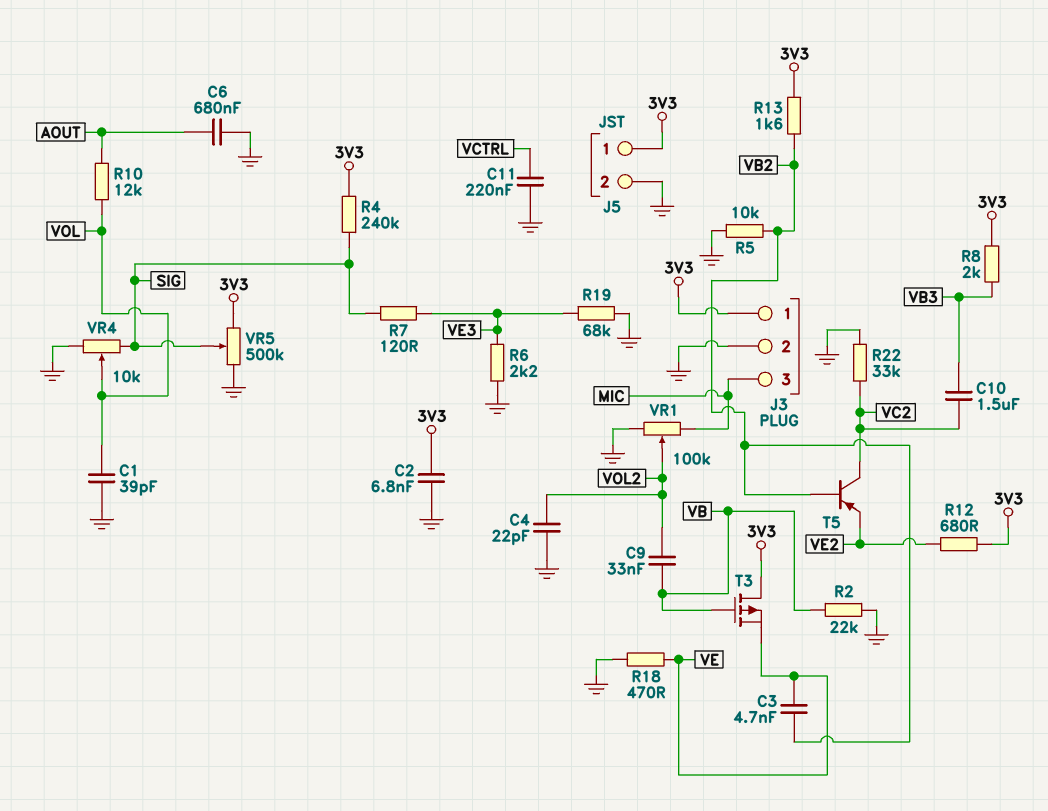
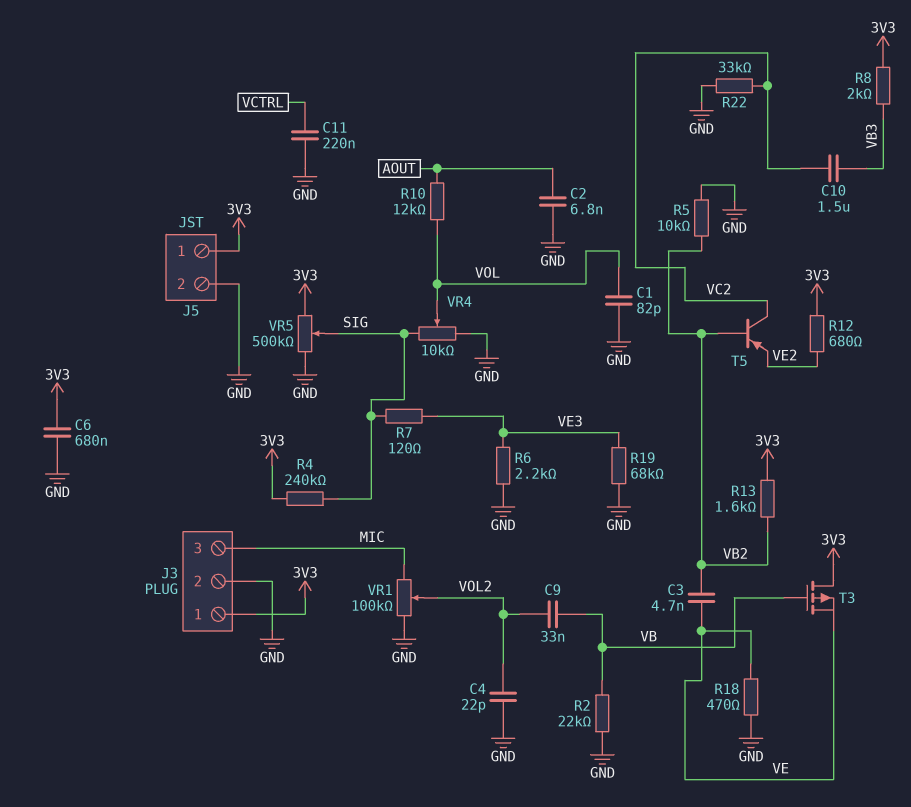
C1: 39pF (GND, VOL) -> 82pF (GND, VOL)
C2: 6.8nF (3V3, GND) -> 6.8nF (AOUT, GND)
C6: 680nF (AOUT, GND) -> 680nF (3V3, GND)

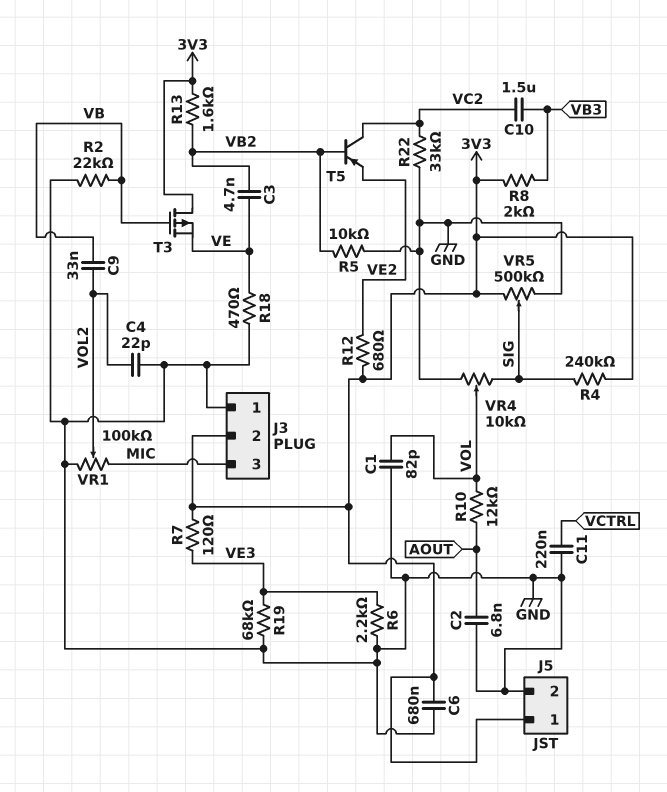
J3 pin 1: 3V3 -> GND
J3 pin 2: GND -> 3V3
R7: 120 (SIG, VE3) -> 120 (3V3, VE3)

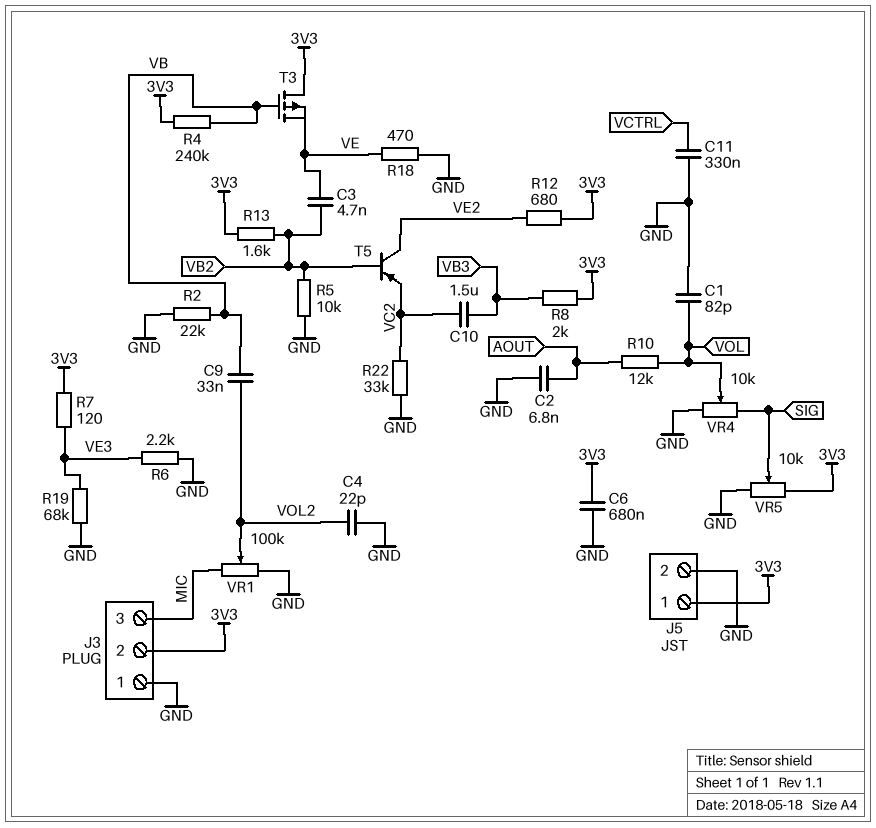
C11: 220nF (GND, VCTRL) -> 330nF (GND, VCTRL)
R4: 240k (3V3, SIG) -> 240k (3V3, VB)
T5: PNP (B VB2, C VC2, E VE2) -> PNP (B VB2, C VE2, E VC2)
VR5: 500k (3V3, GND, wiper SIG) -> 10k (3V3, GND, wiper SIG)

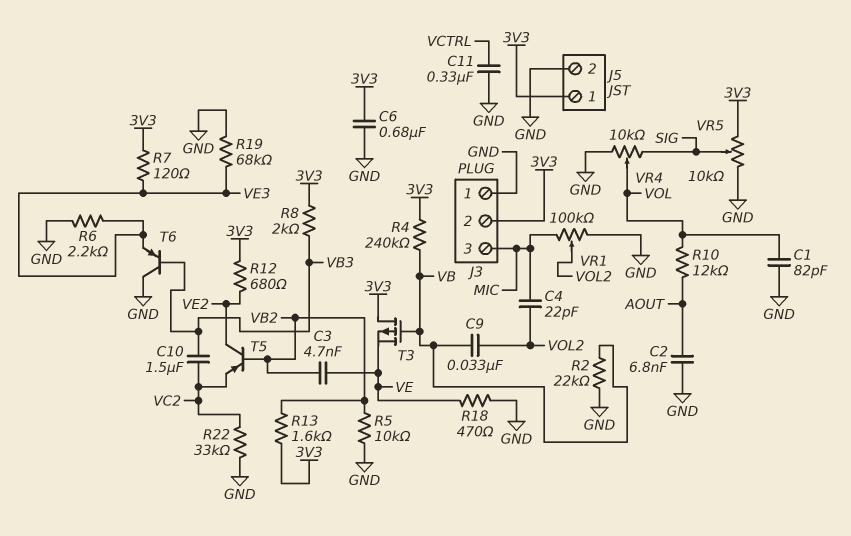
C4: 22pF (GND, VOL2) -> 22pF (MIC, VOL2)
T6: none -> PNP (B VB3, C GND, E VE3)

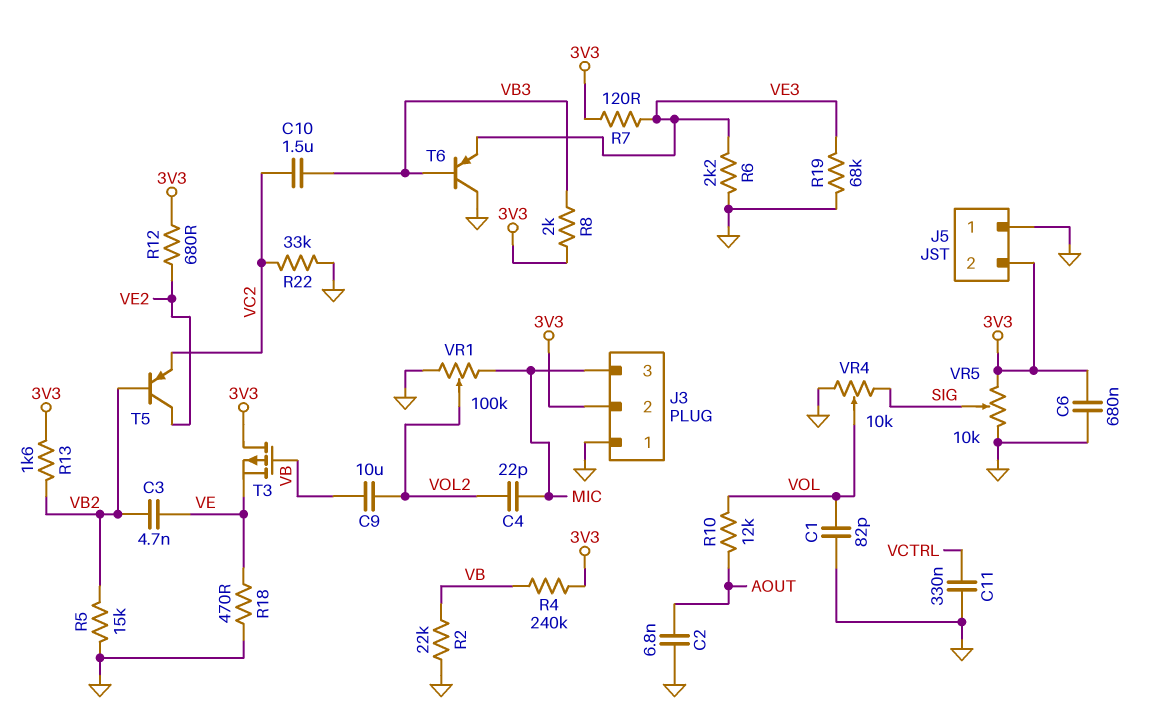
C9: 33nF (VB, VOL2) -> 10uF (VB, VOL2)
J5 pin 1: 3V3 -> GND
J5 pin 2: GND -> 3V3
R5: 10k (GND, VB2) -> 15k (GND, VB2)

